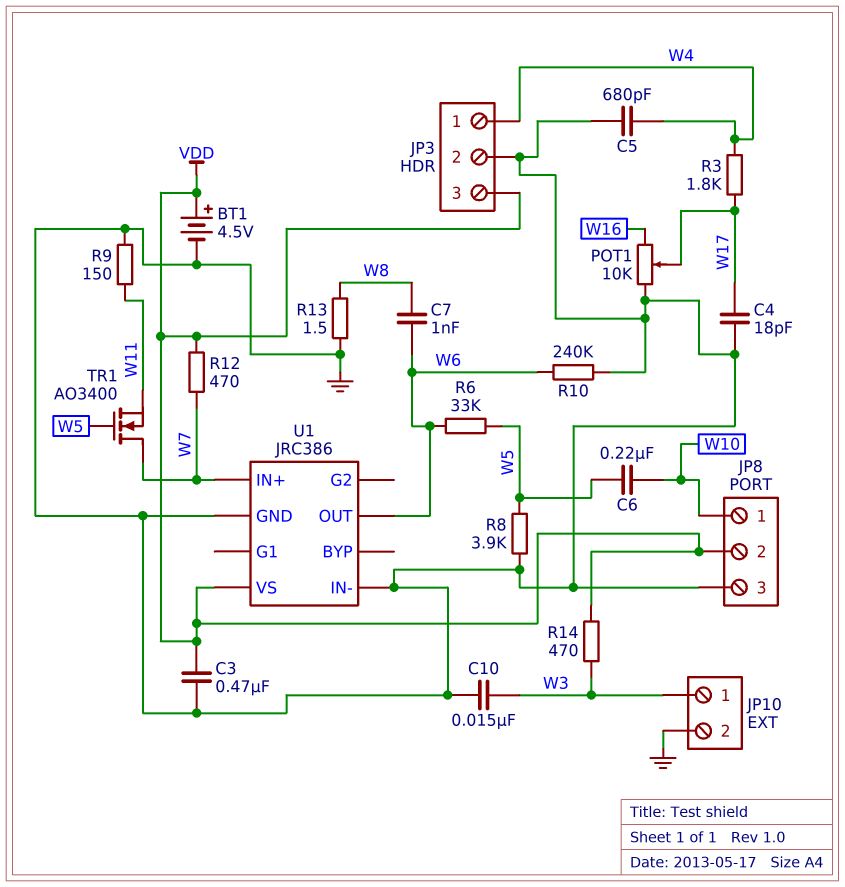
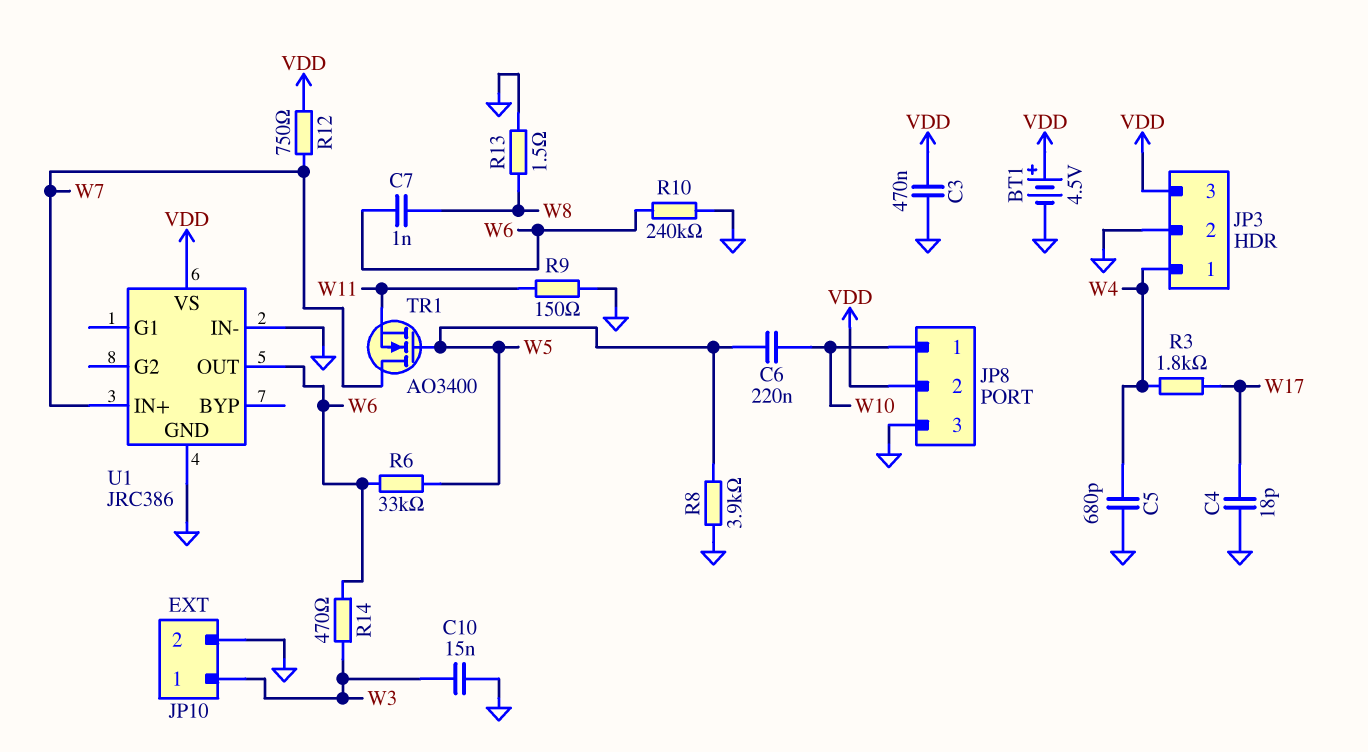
POT1: 10k (GND, W16, wiper W17) -> none
R12: 470 (VDD, W7) -> 750 (VDD, W7)
R14: 470 (VDD, W3) -> 470 (W3, W6)

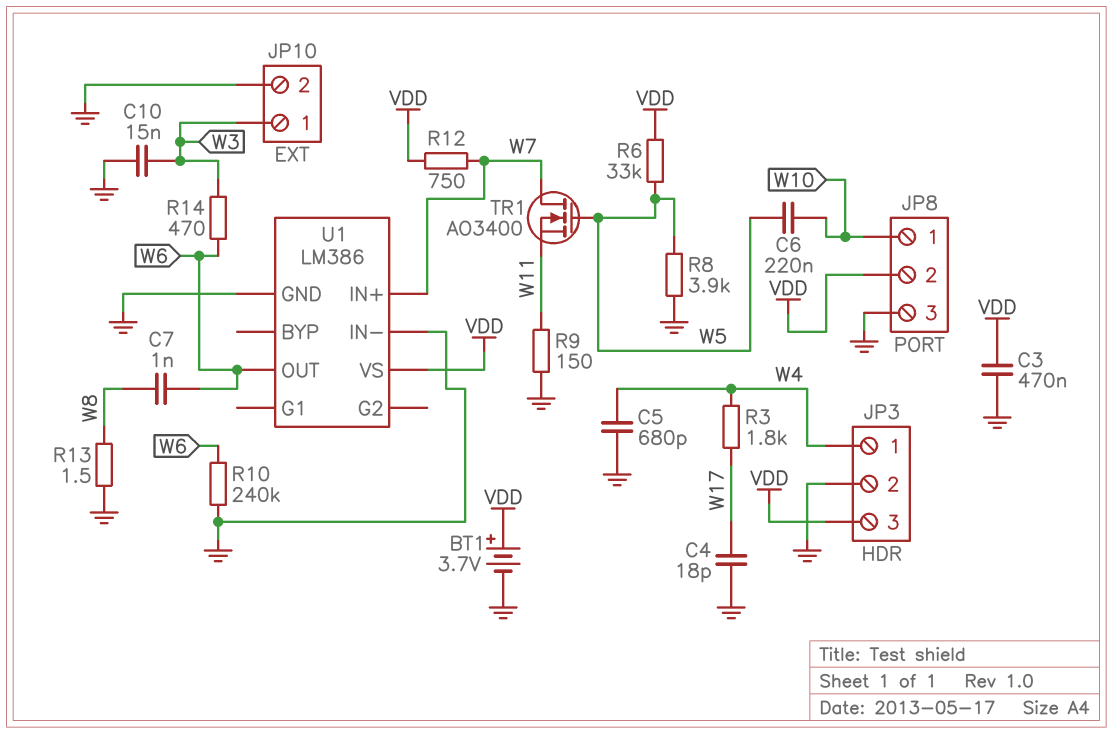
BT1: 4.5V (plus VDD, minus GND) -> 3.7V (plus VDD, minus GND)
R6: 33k (W5, W6) -> 33k (VDD, W5)
U1: JRC386 -> LM386

